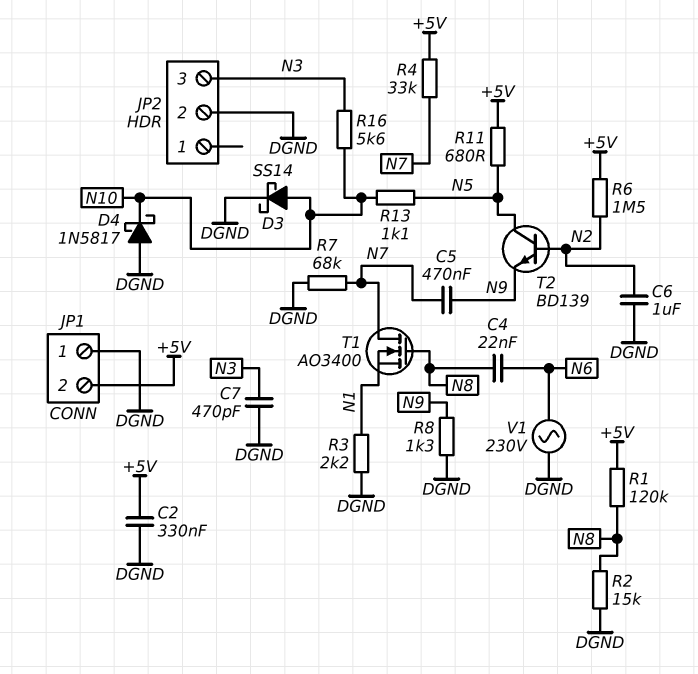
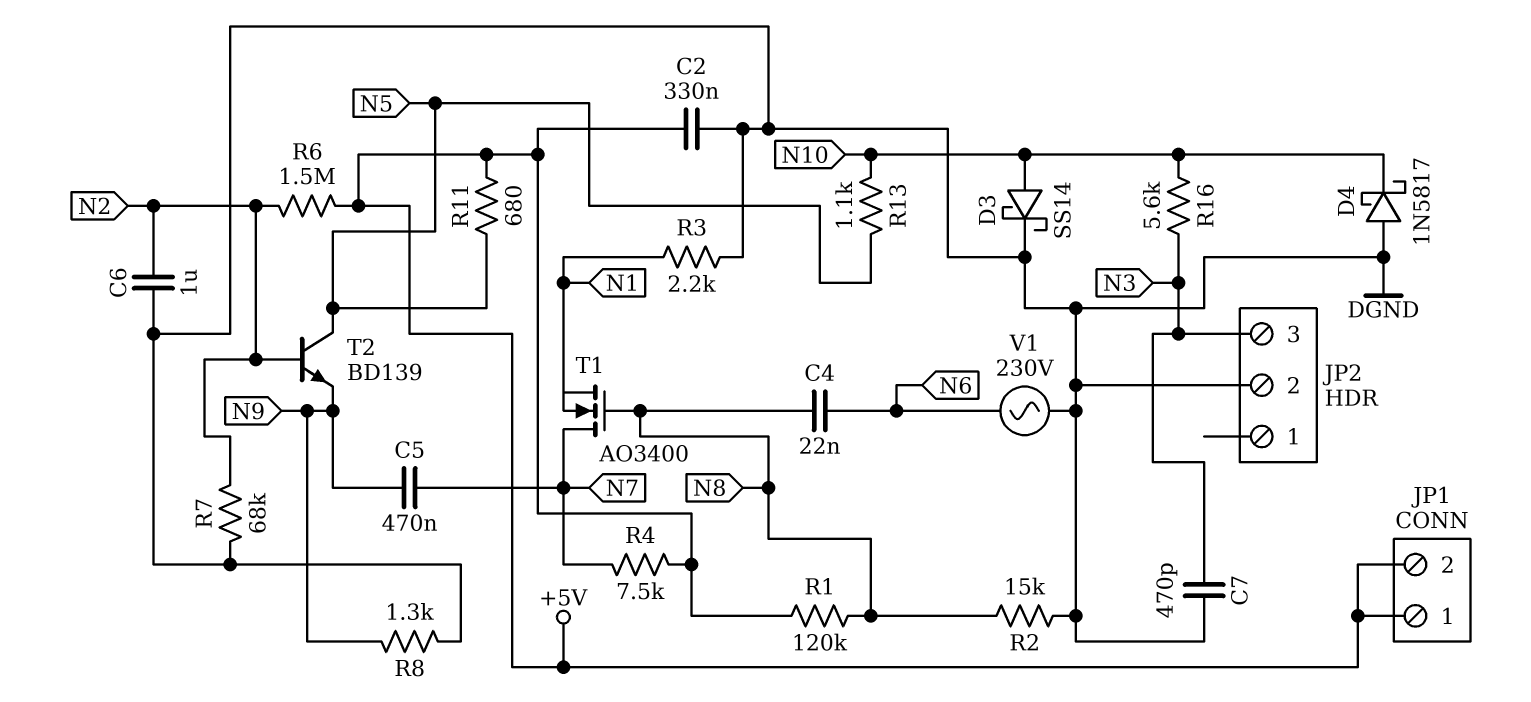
JP1 pin 1: DGND -> +5V
R4: 33k (+5V, N7) -> 7.5k (+5V, N7)
R7: 68k (DGND, N7) -> 68k (DGND, N2)

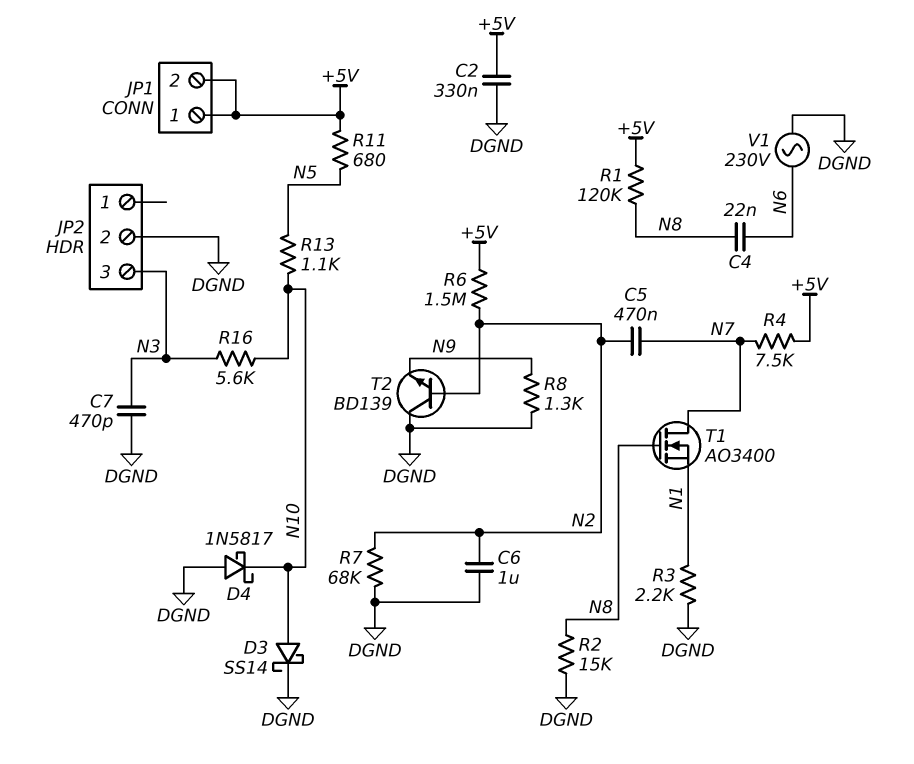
C5: 470nF (N7, N9) -> 470nF (N2, N7)
T2: NPN BD139 (B N2, C N5, E N9) -> NPN BD139 (B N2, C DGND, E N9)

